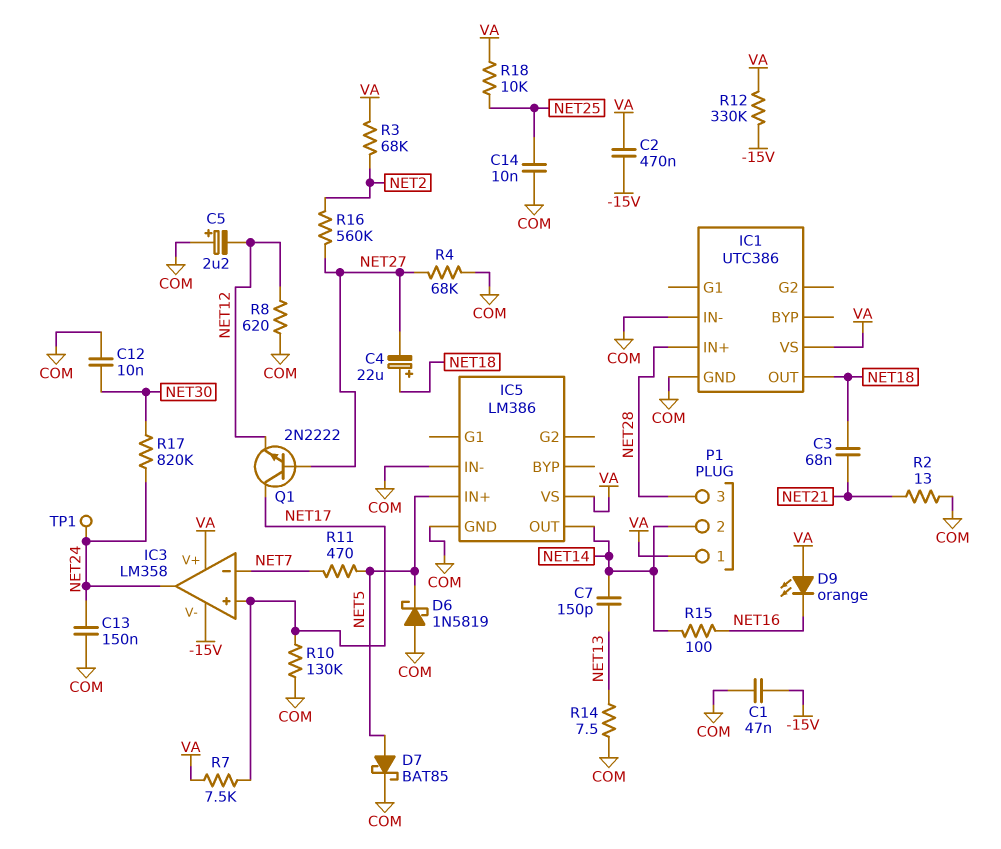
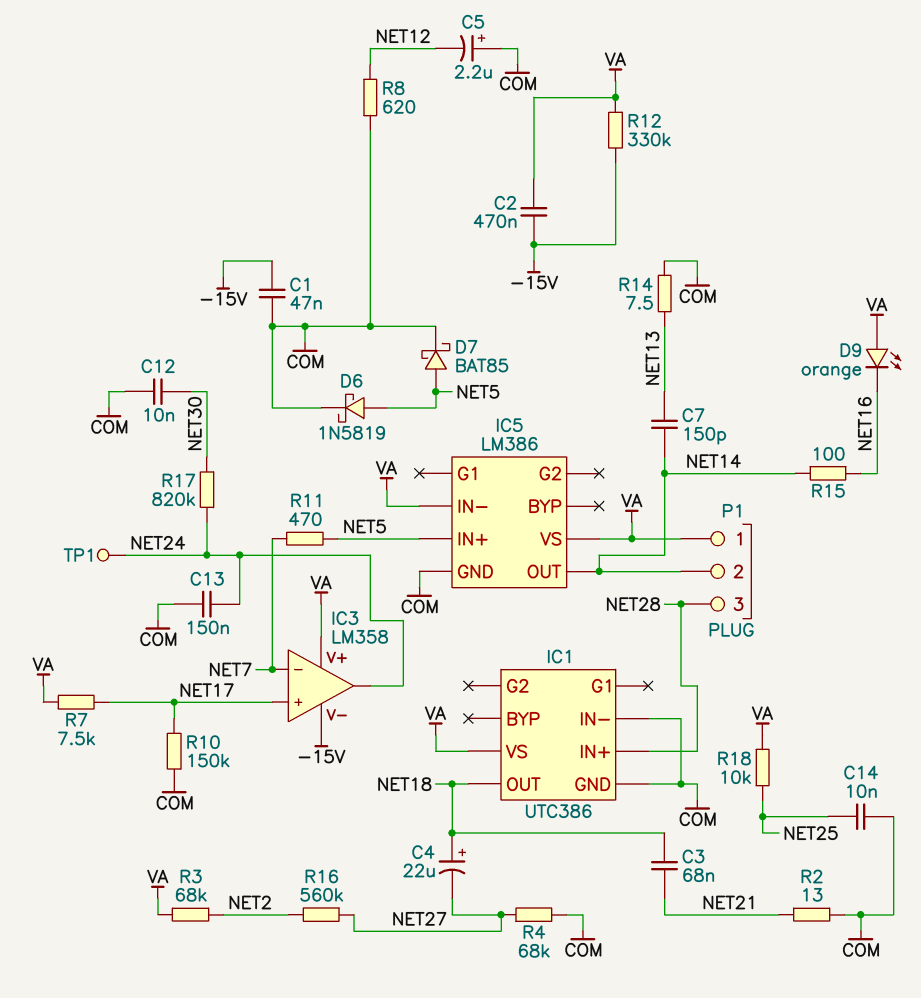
D6: schottky 1N5819 (A COM, K NET5) -> schottky 1N5819 (A NET5, K COM)
IC5 pin IN-: COM -> VA
Q1: NPN 2N2222 (B NET27, C NET17, E NET12) -> none
R10: 130k (COM, NET17) -> 150k (COM, NET17)

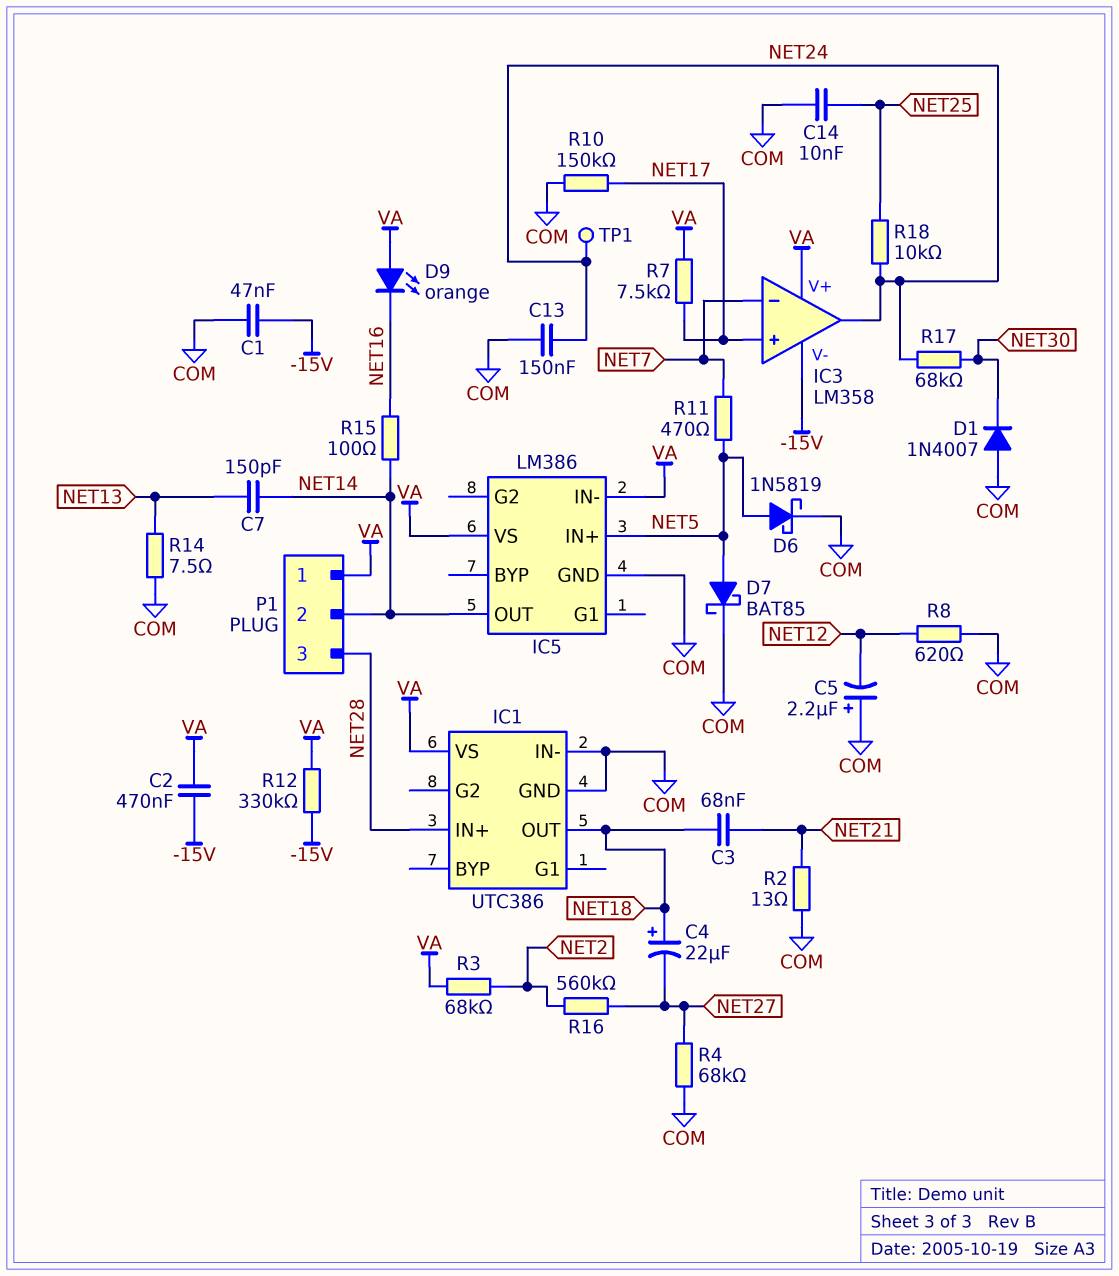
C12: 10nF (COM, NET30) -> none
D1: none -> diode 1N4007 (A COM, K NET30)
R17: 820k (NET24, NET30) -> 68k (NET24, NET30)
R18: 10k (NET25, VA) -> 10k (NET24, NET25)

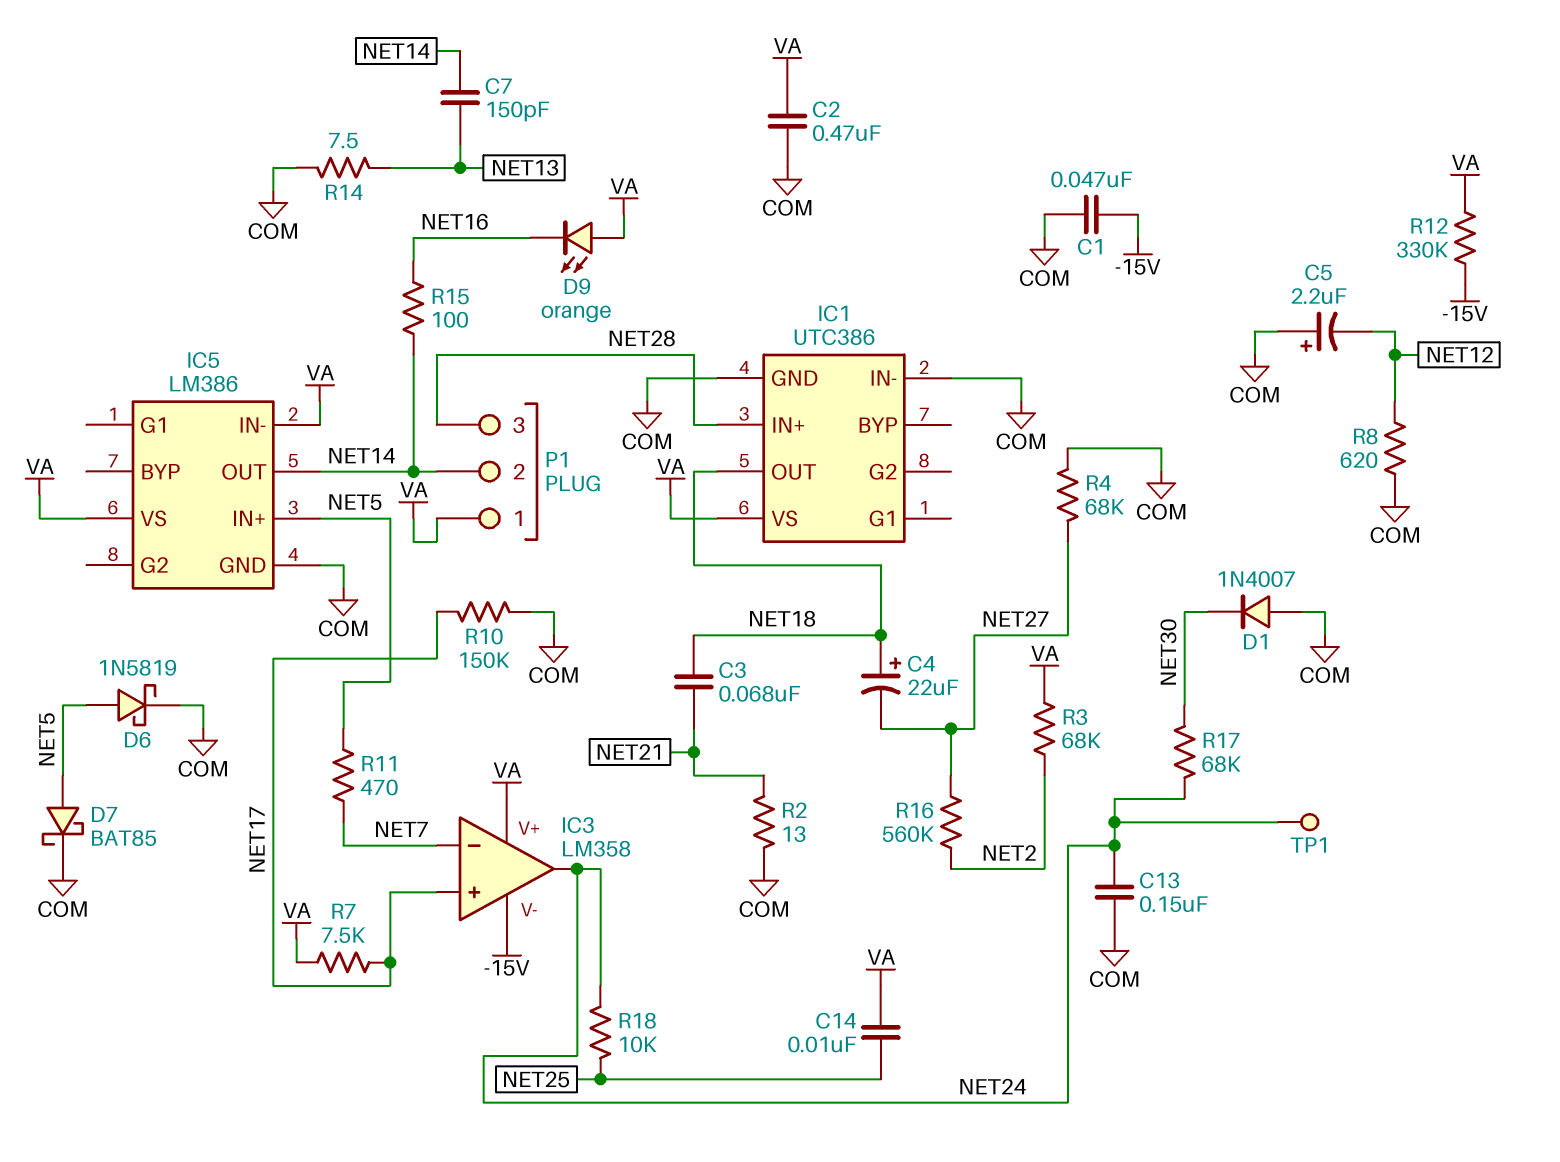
C2: 470nF (-15V, VA) -> 470nF (COM, VA)
C14: 10nF (COM, NET25) -> 10nF (NET25, VA)

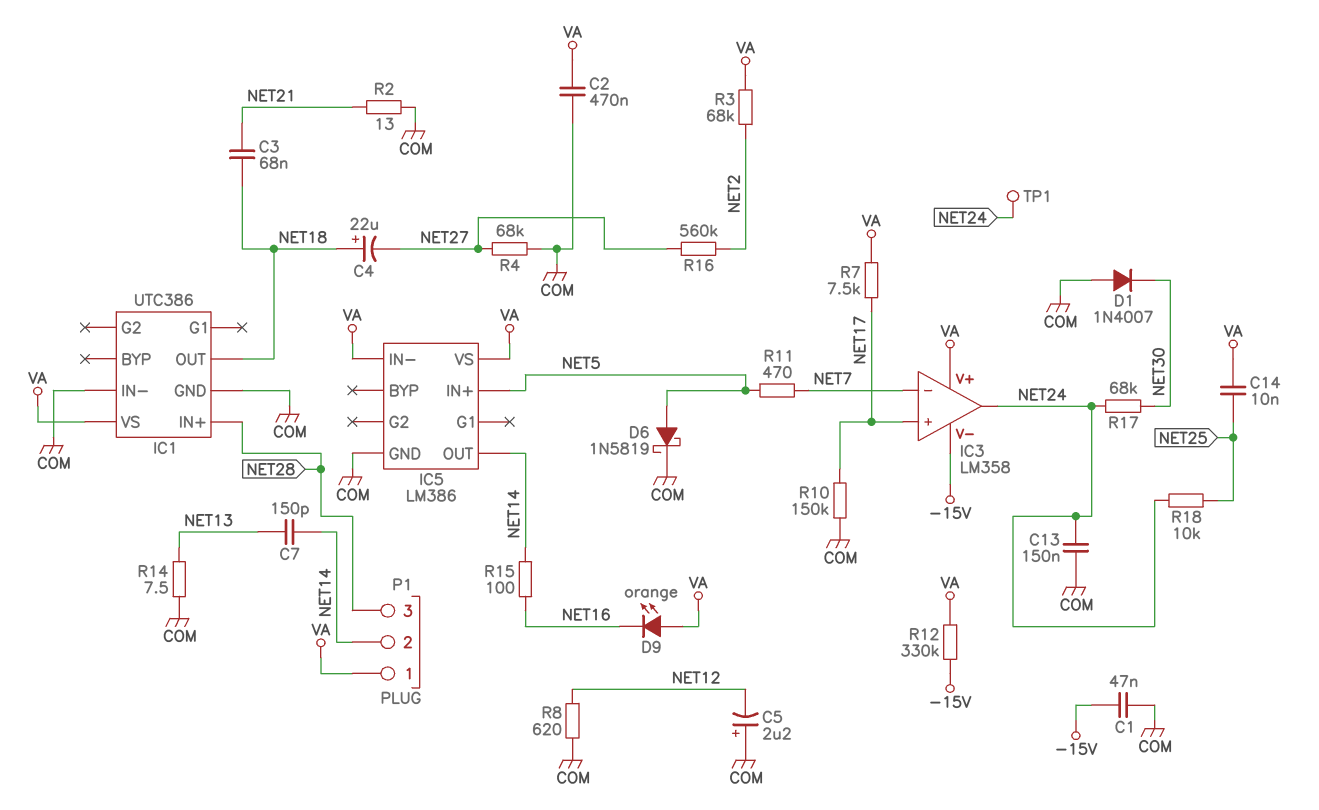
D7: schottky BAT85 (A NET5, K COM) -> none

